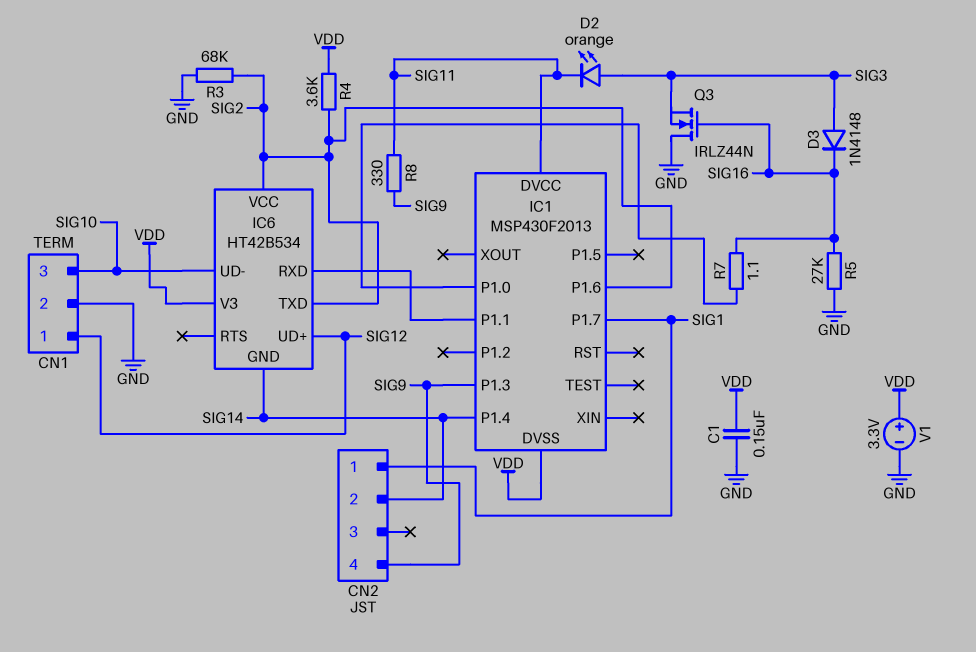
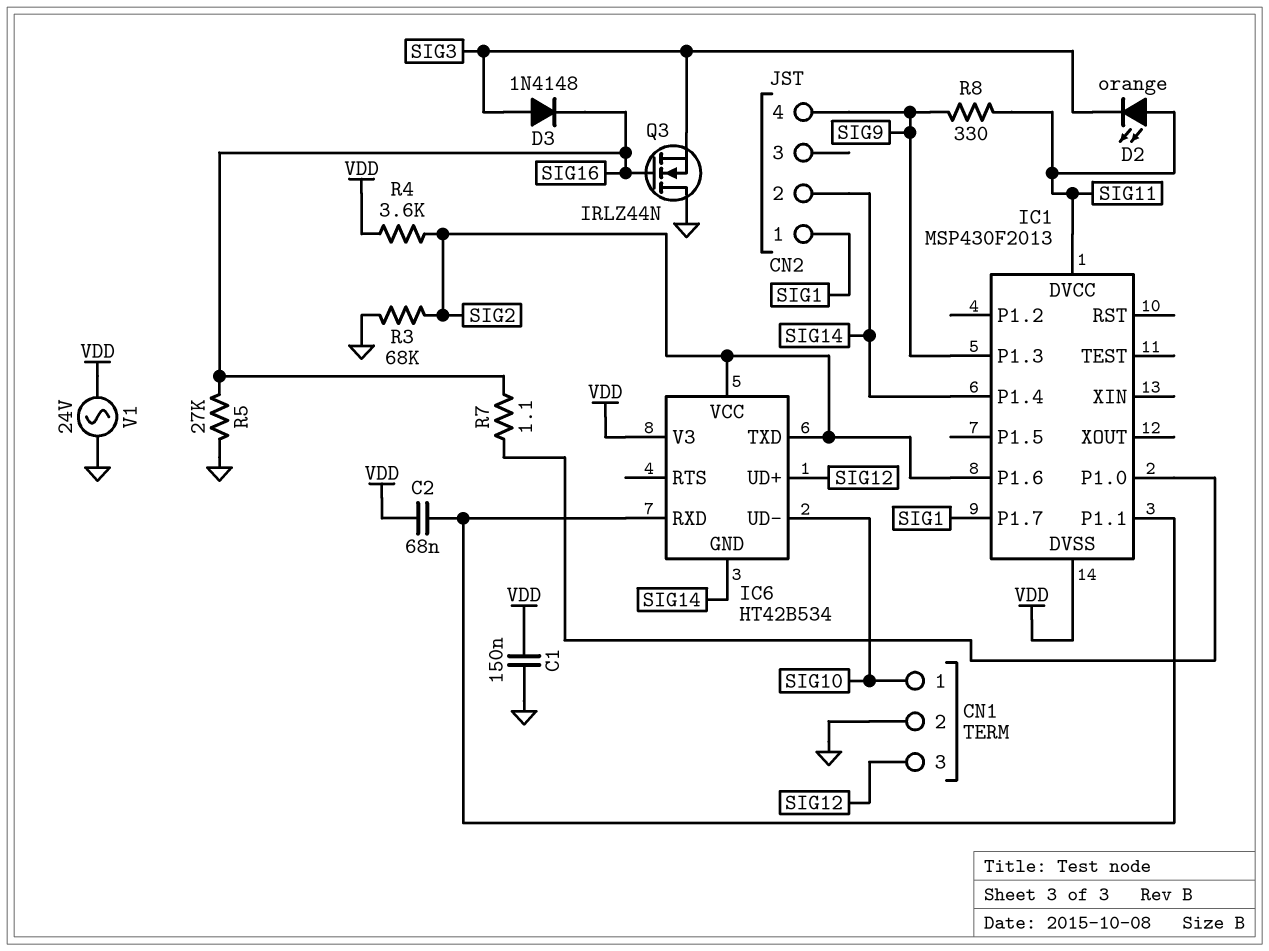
C2: none -> 68nF (IC1/P1.1, VDD)
CN1 pin 1: SIG12 -> SIG10
CN1 pin 3: SIG10 -> SIG12
D2: LED orange (A SIG3, K SIG11) -> LED orange (A SIG11, K SIG3)
V1: 3.3V (plus VDD, minus GND) -> AC 24V (GND, VDD)

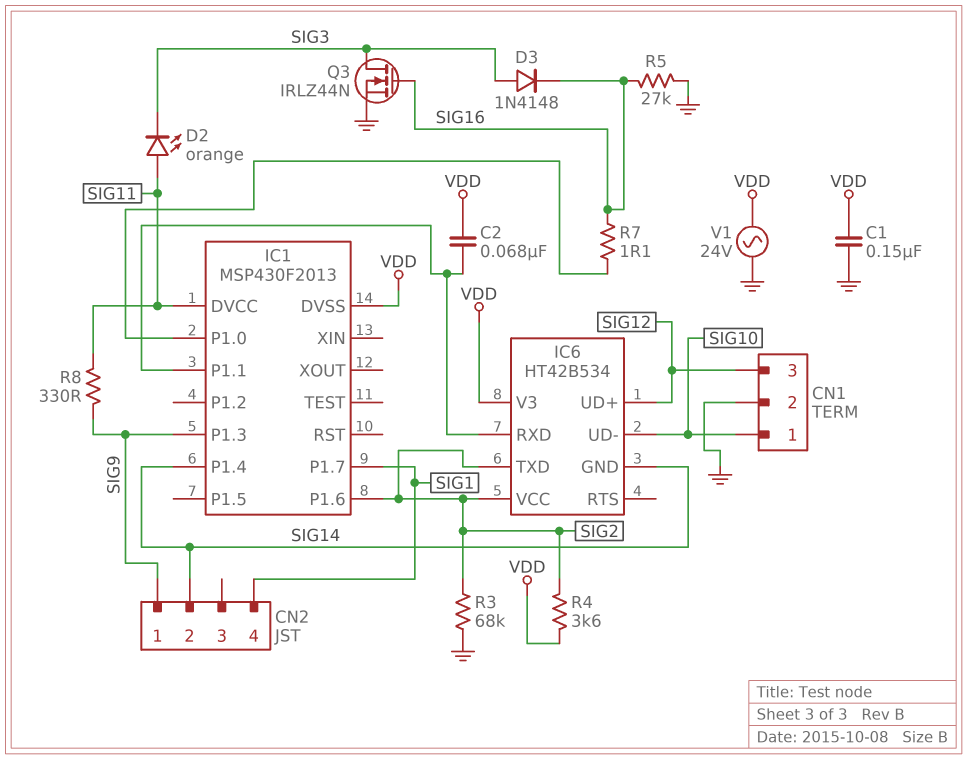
CN2 pin 1: SIG1 -> SIG9
CN2 pin 4: SIG9 -> SIG1
Q3: NMOS IRLZ44N (G SIG16, D GND, S SIG3) -> NMOS IRLZ44N (G SIG16, D SIG3, S GND)

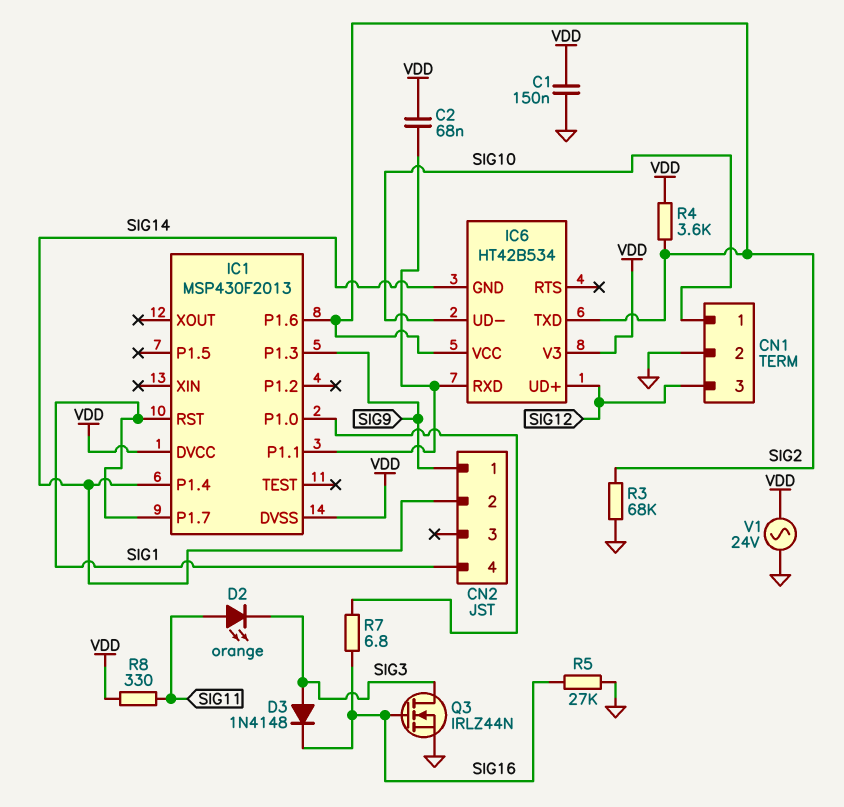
IC1 pin DVCC: SIG11 -> VDD
IC1 pin RST: none -> SIG1
R7: 1.1 (IC1/P1.0, SIG16) -> 6.8 (IC1/P1.0, SIG16)
R8: 330 (SIG9, SIG11) -> 330 (SIG11, VDD)

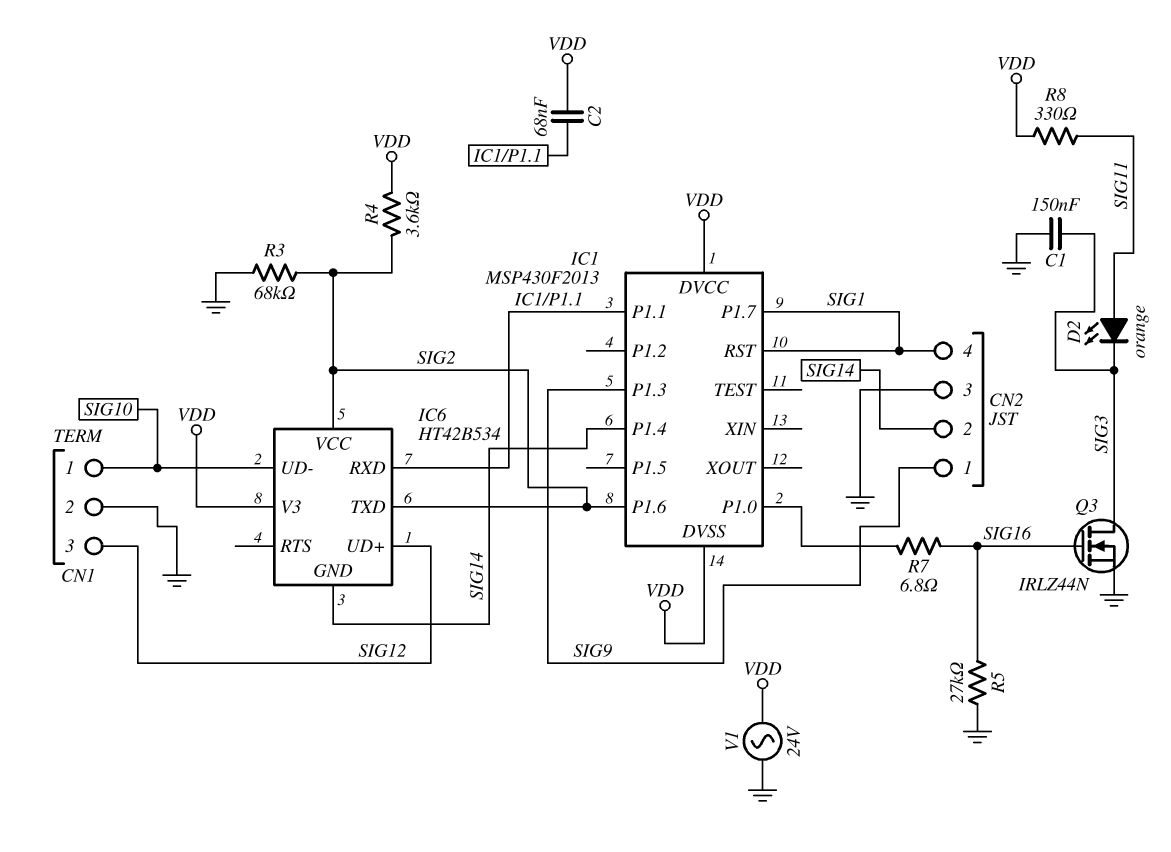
C1: 150nF (GND, VDD) -> 150nF (GND, SIG3)
CN2 pin 3: none -> GND
D3: diode 1N4148 (A SIG3, K SIG16) -> none

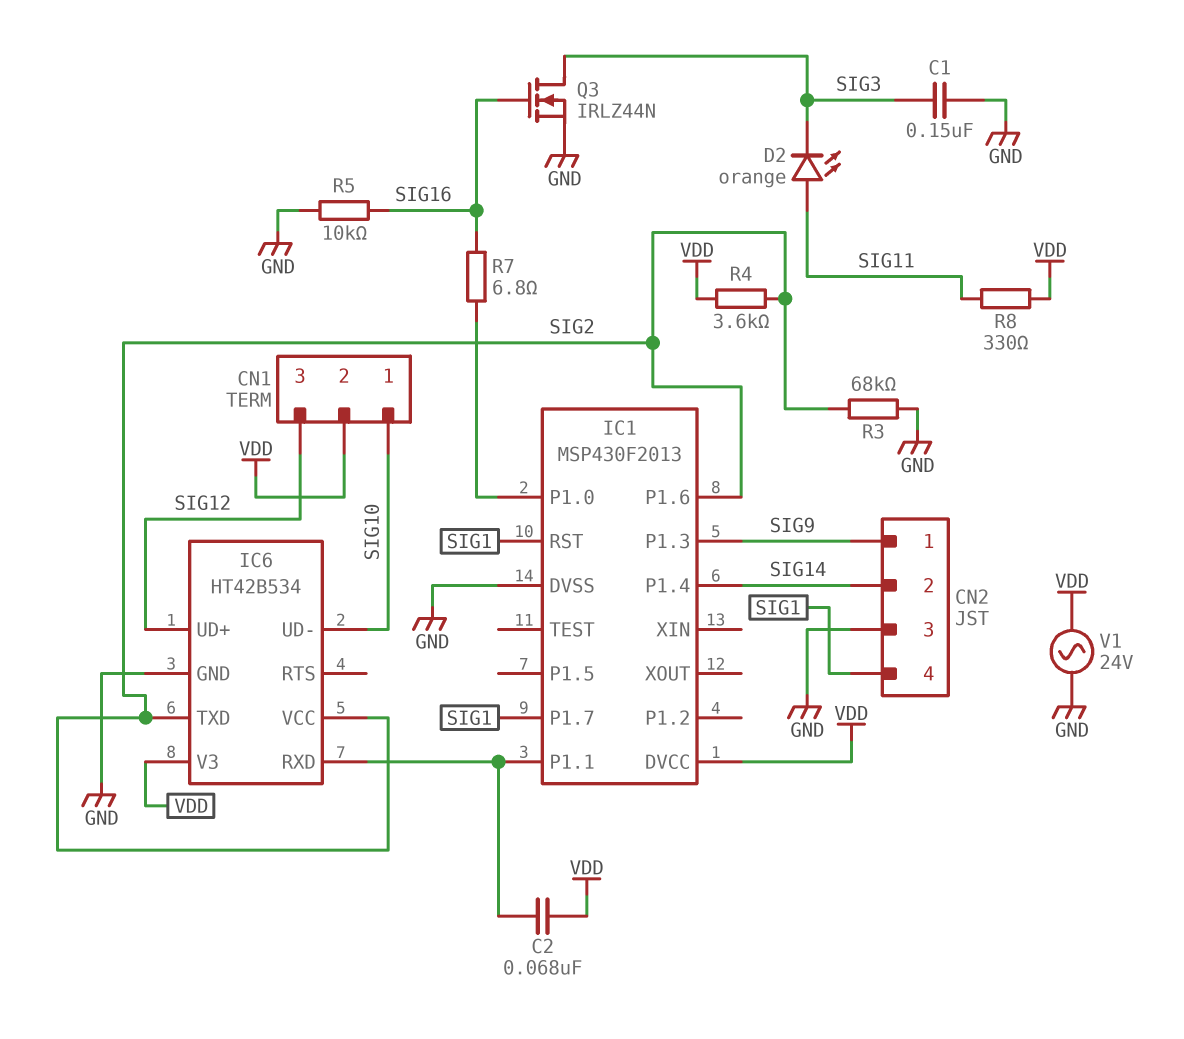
CN1 pin 2: GND -> VDD
IC1 pin DVSS: VDD -> GND
IC6 pin GND: SIG14 -> GND
R5: 27k (GND, SIG16) -> 10k (GND, SIG16)

